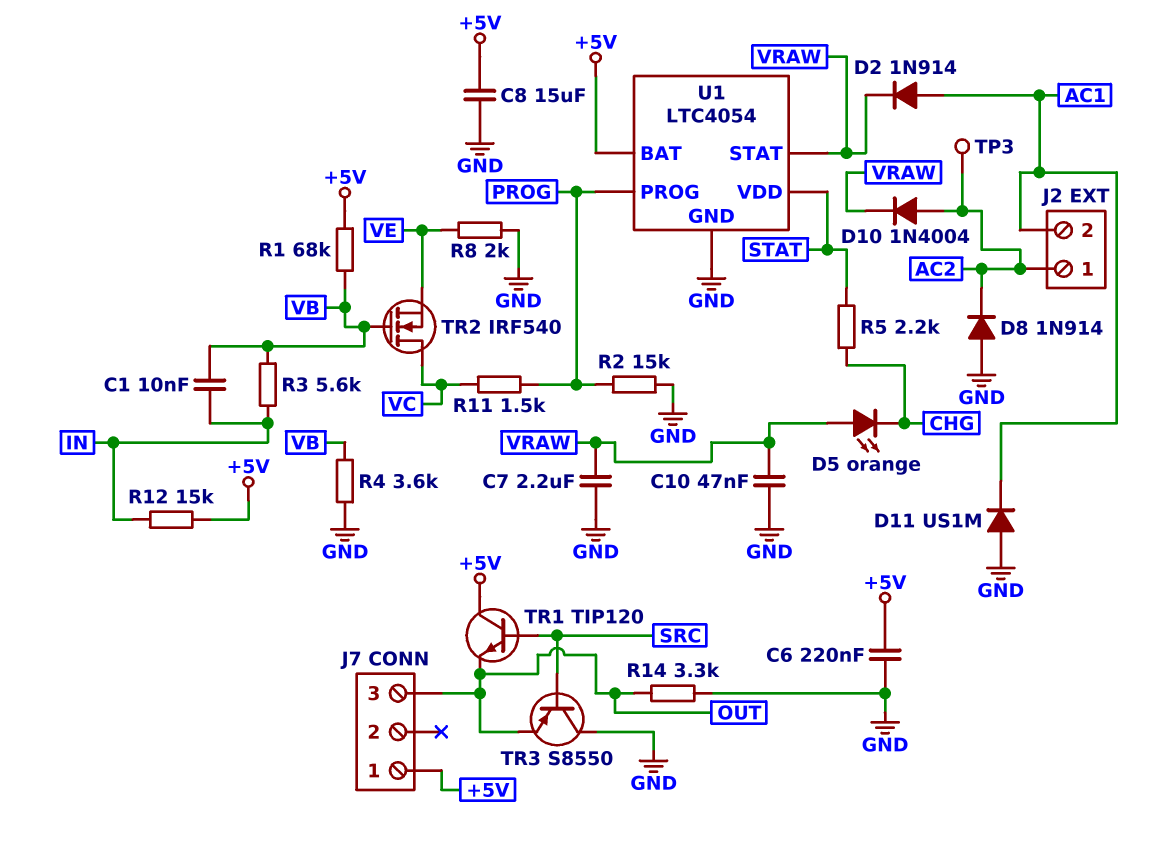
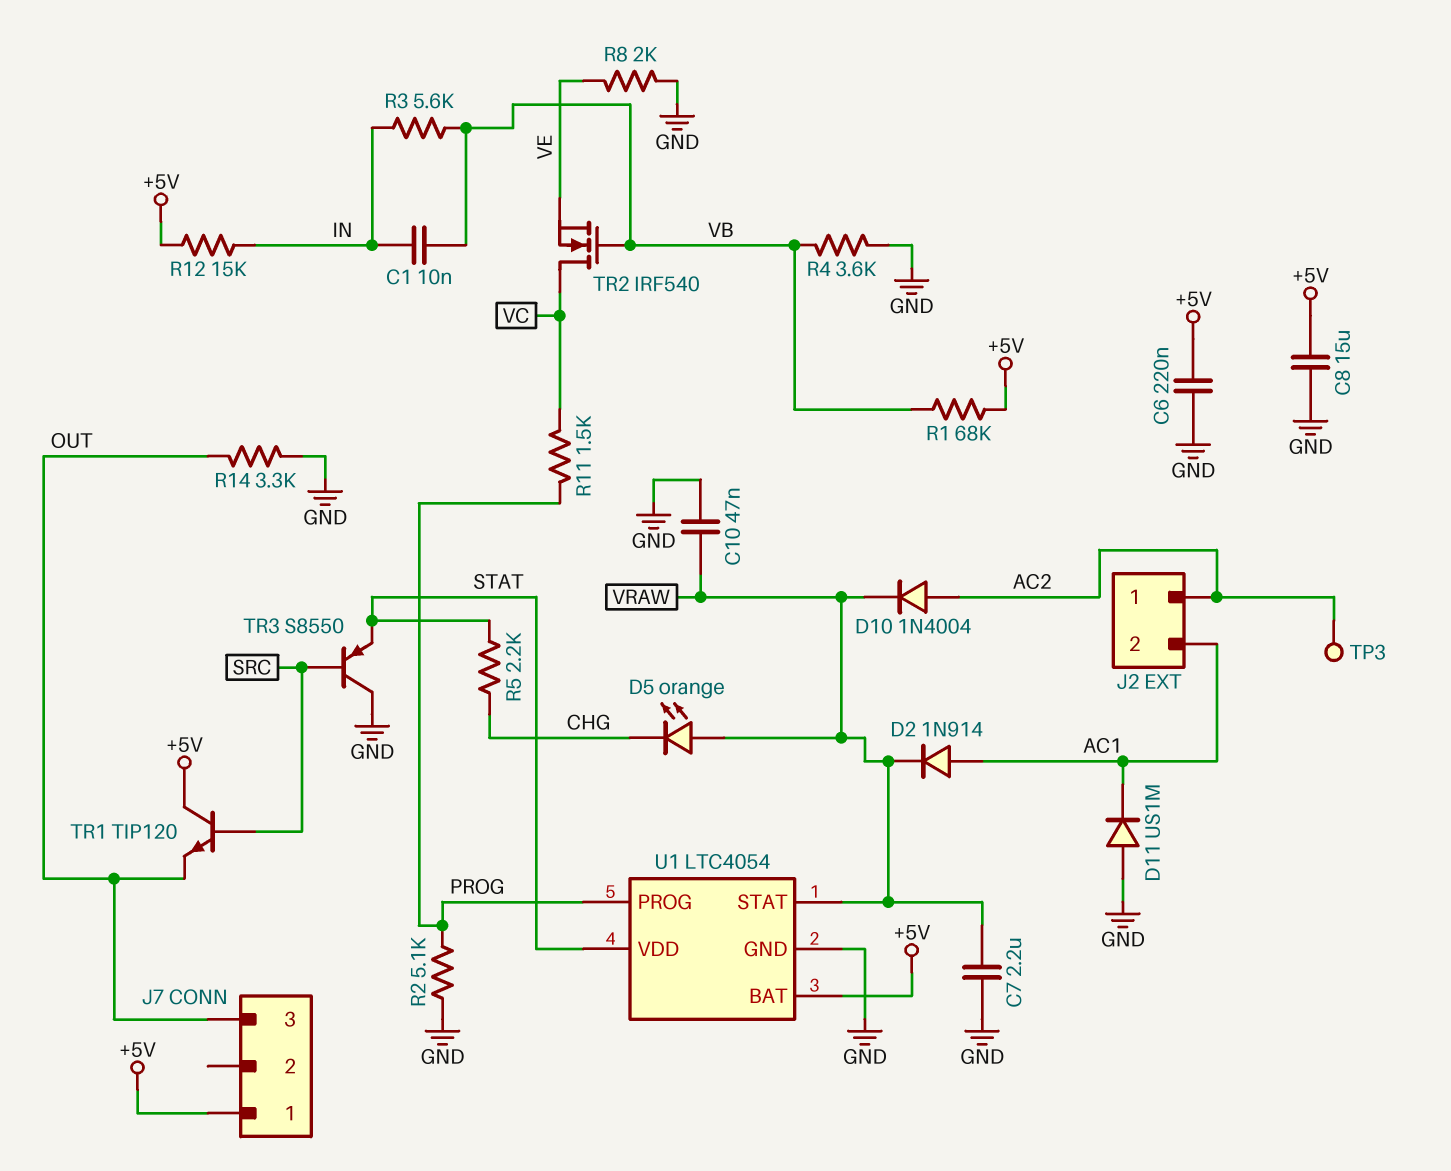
D8: diode 1N914 (A GND, K AC2) -> none
R2: 15k (GND, PROG) -> 5.1k (GND, PROG)
TR3: PNP S8550 (B SRC, C GND, E OUT) -> PNP S8550 (B SRC, C GND, E STAT)

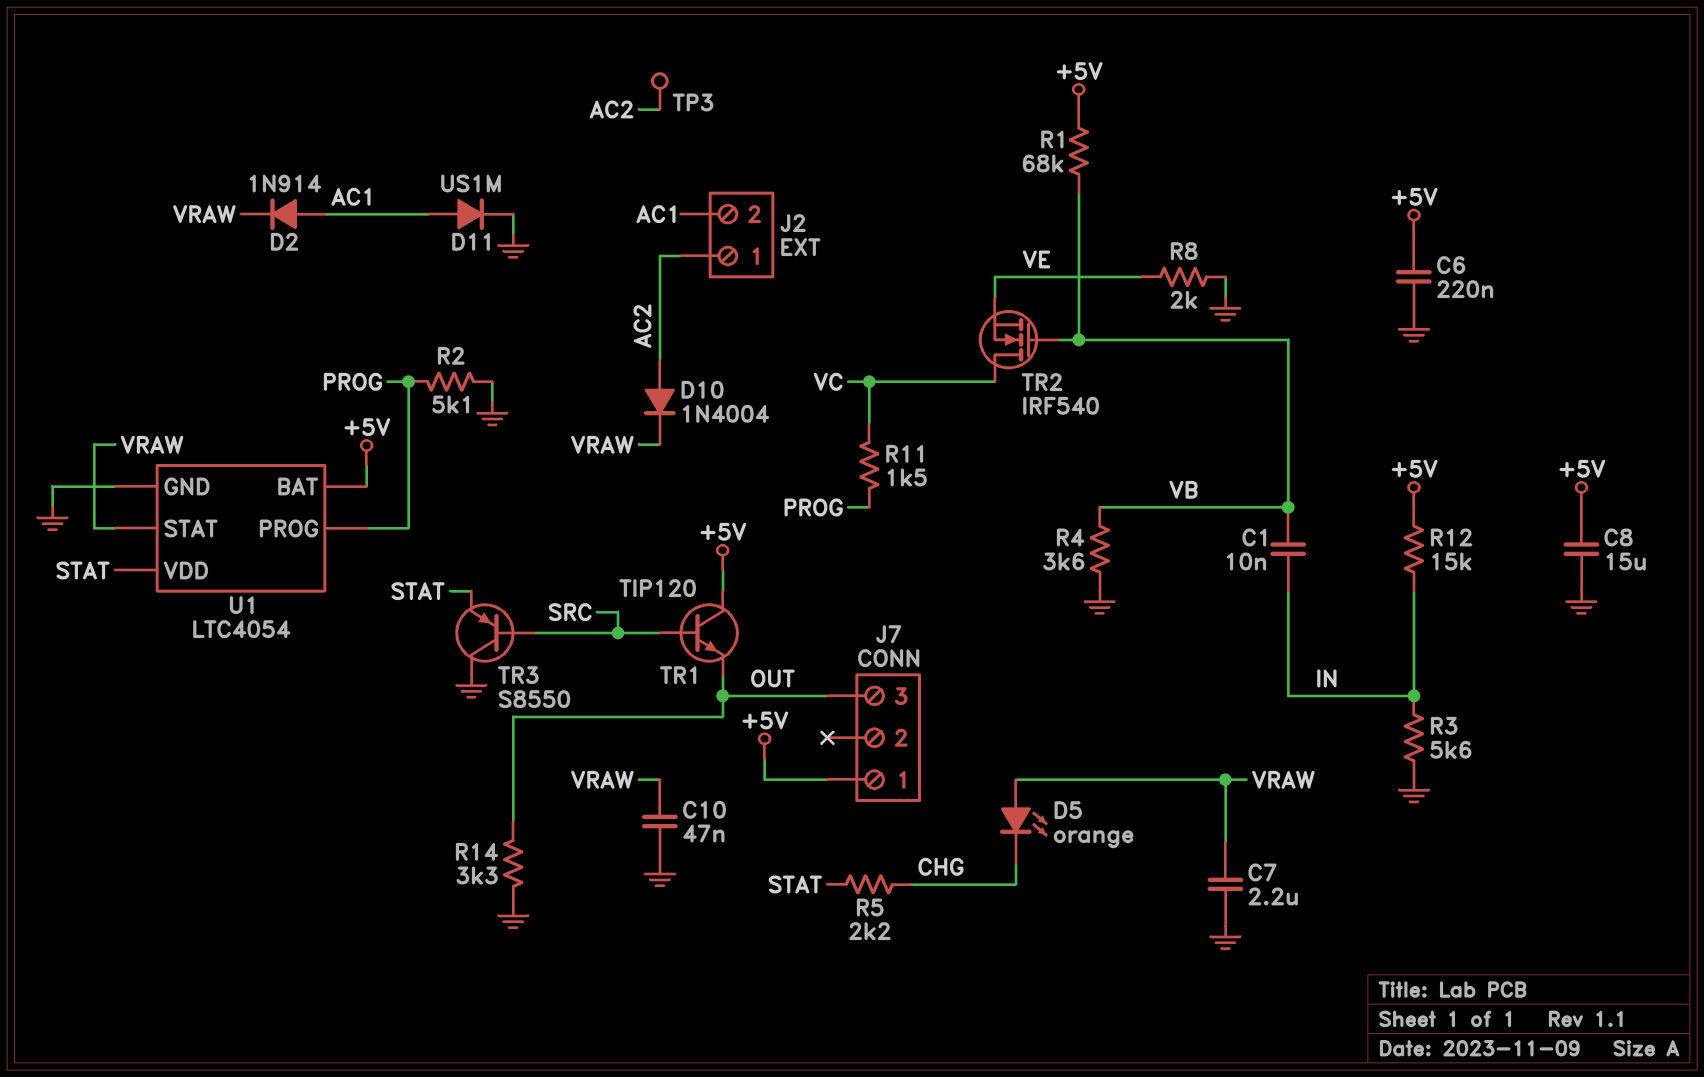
D11: diode US1M (A GND, K AC1) -> diode US1M (A AC1, K GND)
R3: 5.6k (IN, VB) -> 5.6k (GND, IN)

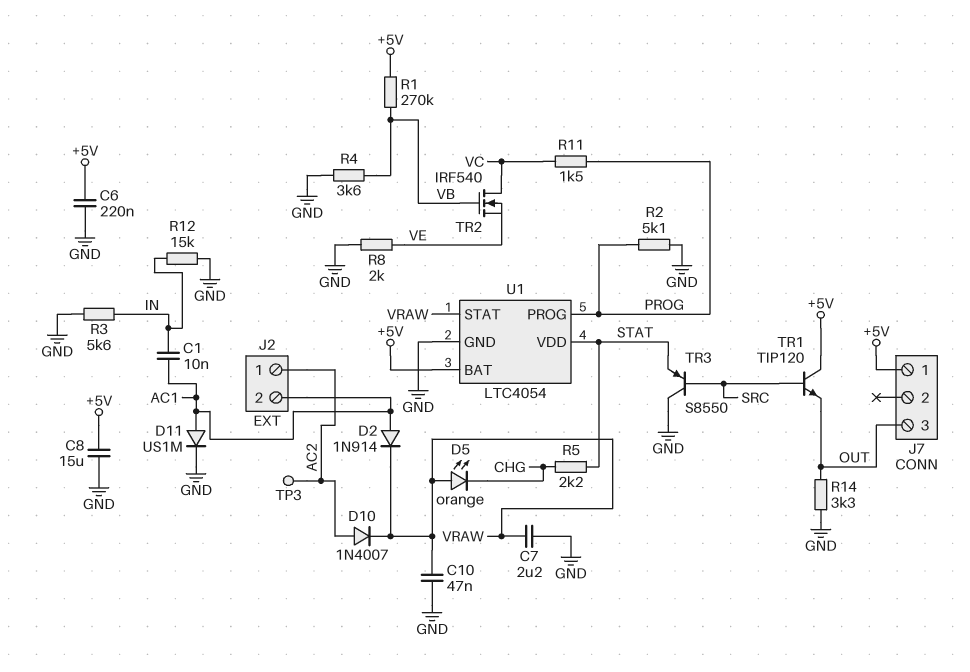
C1: 10nF (IN, VB) -> 10nF (AC1, IN)
D10: diode 1N4004 (A AC2, K VRAW) -> diode 1N4007 (A AC2, K VRAW)
R1: 68k (+5V, VB) -> 270k (+5V, VB)
R12: 15k (+5V, IN) -> 15k (GND, IN)

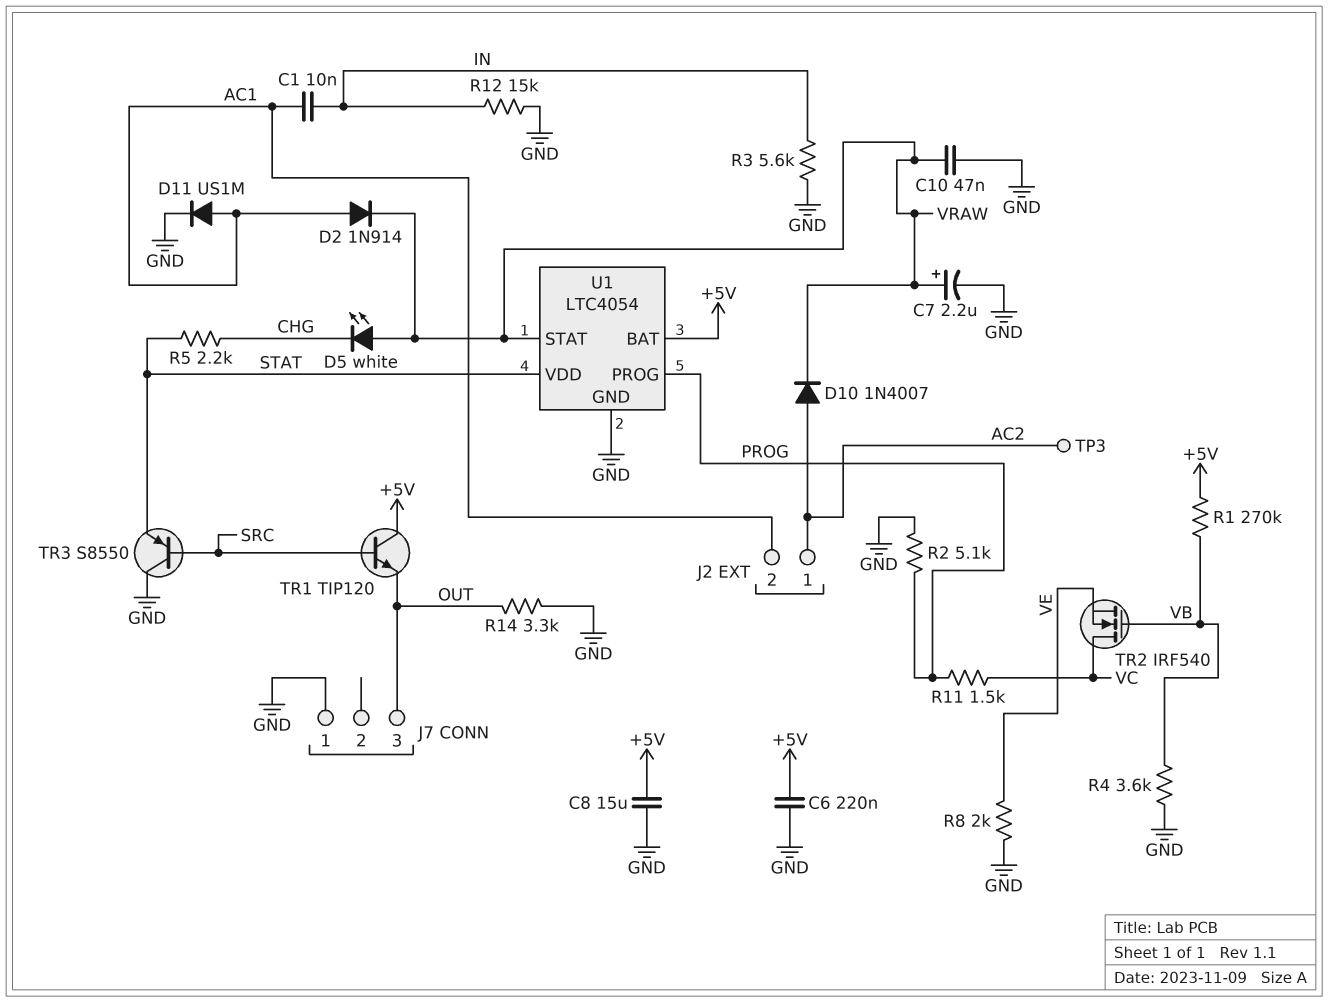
C7: 2.2uF (GND, VRAW) -> 2.2uF (plus VRAW, minus GND)
D5: LED orange (A VRAW, K CHG) -> LED white (A VRAW, K CHG)
J7 pin 1: +5V -> GND

